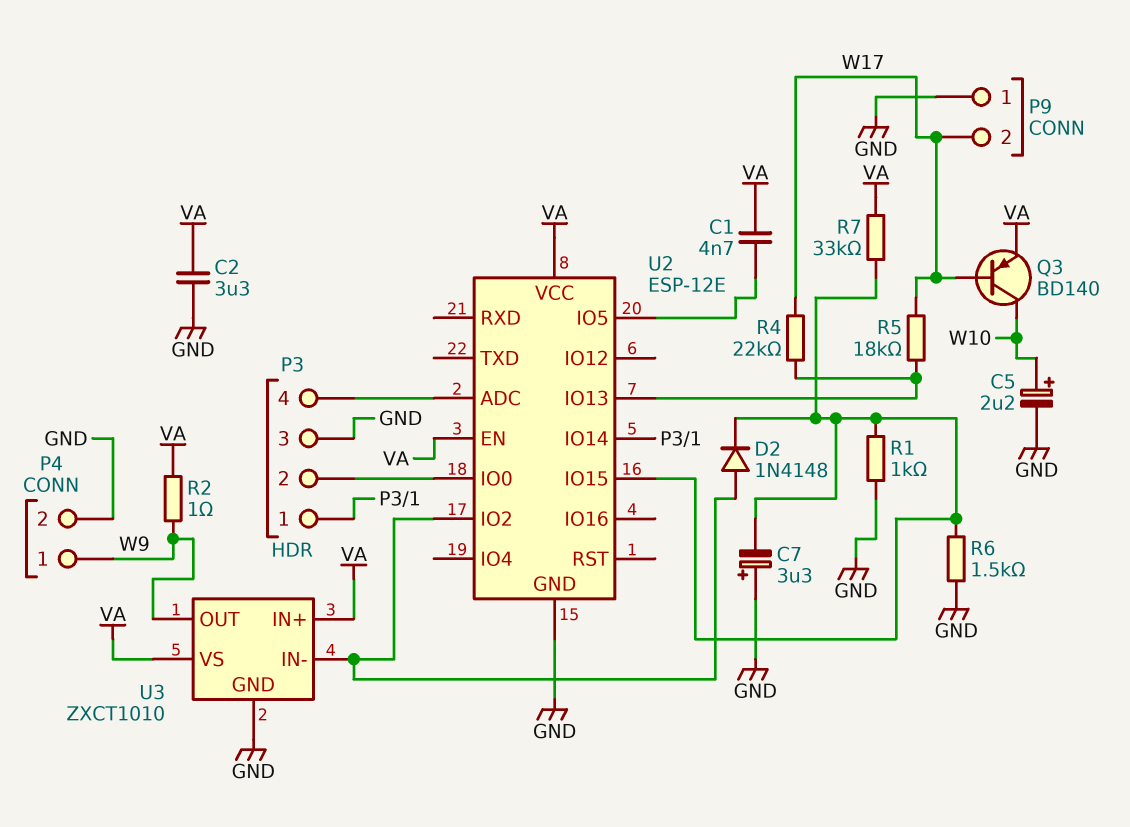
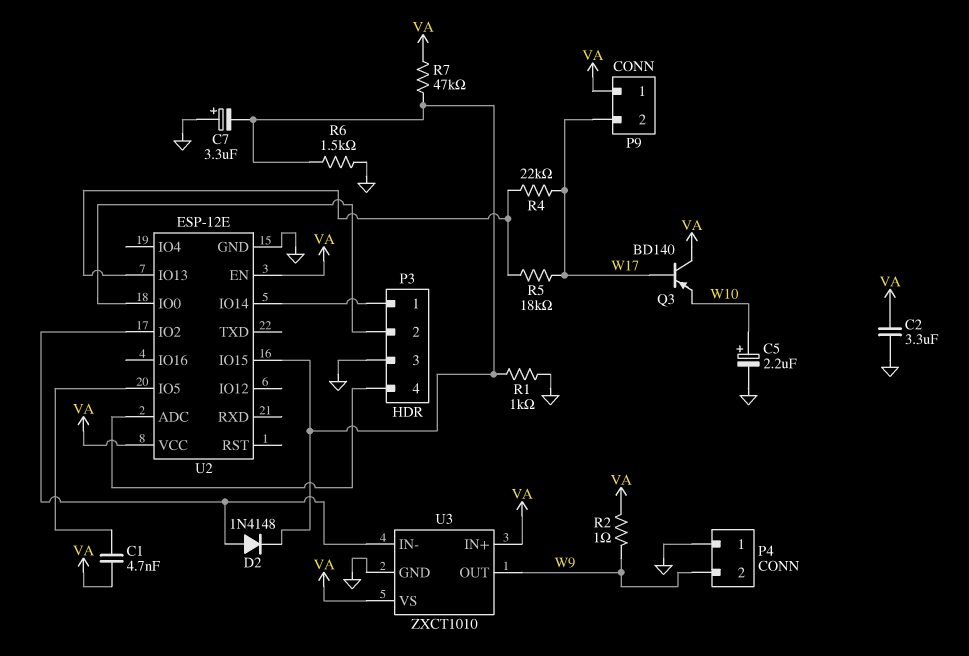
P4 pin 1: W9 -> GND
P4 pin 2: GND -> W9
P9 pin 1: GND -> VA
Q3: PNP BD140 (B W17, C W10, E VA) -> PNP BD140 (B W17, C VA, E W10)
R7: 33k (U2/IO15, VA) -> 47k (U2/IO15, VA)

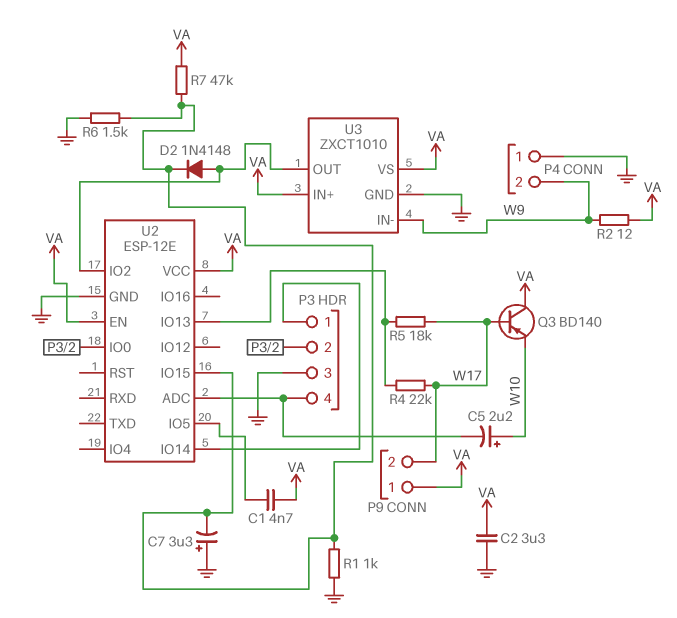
C5: 2.2uF (plus W10, minus GND) -> 2.2uF (plus W10, minus P3/4)
R2: 1 (VA, W9) -> 12 (VA, W9)
U3 pin IN-: U2/IO2 -> W9
U3 pin OUT: W9 -> U2/IO2

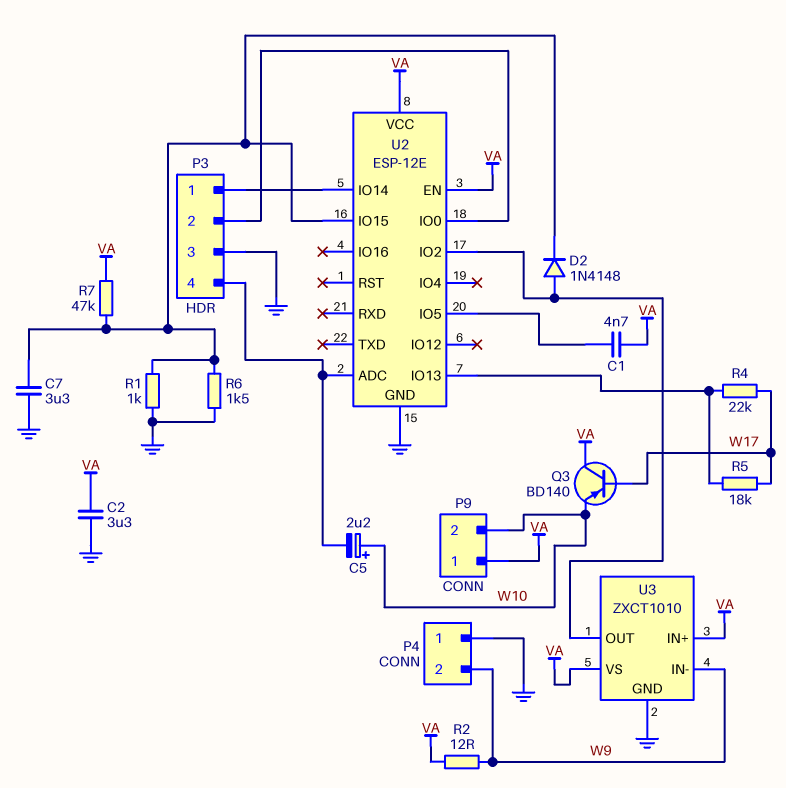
C7: 3.3uF (plus GND, minus U2/IO15) -> 3.3uF (GND, U2/IO15)
P9 pin 2: W17 -> W10

